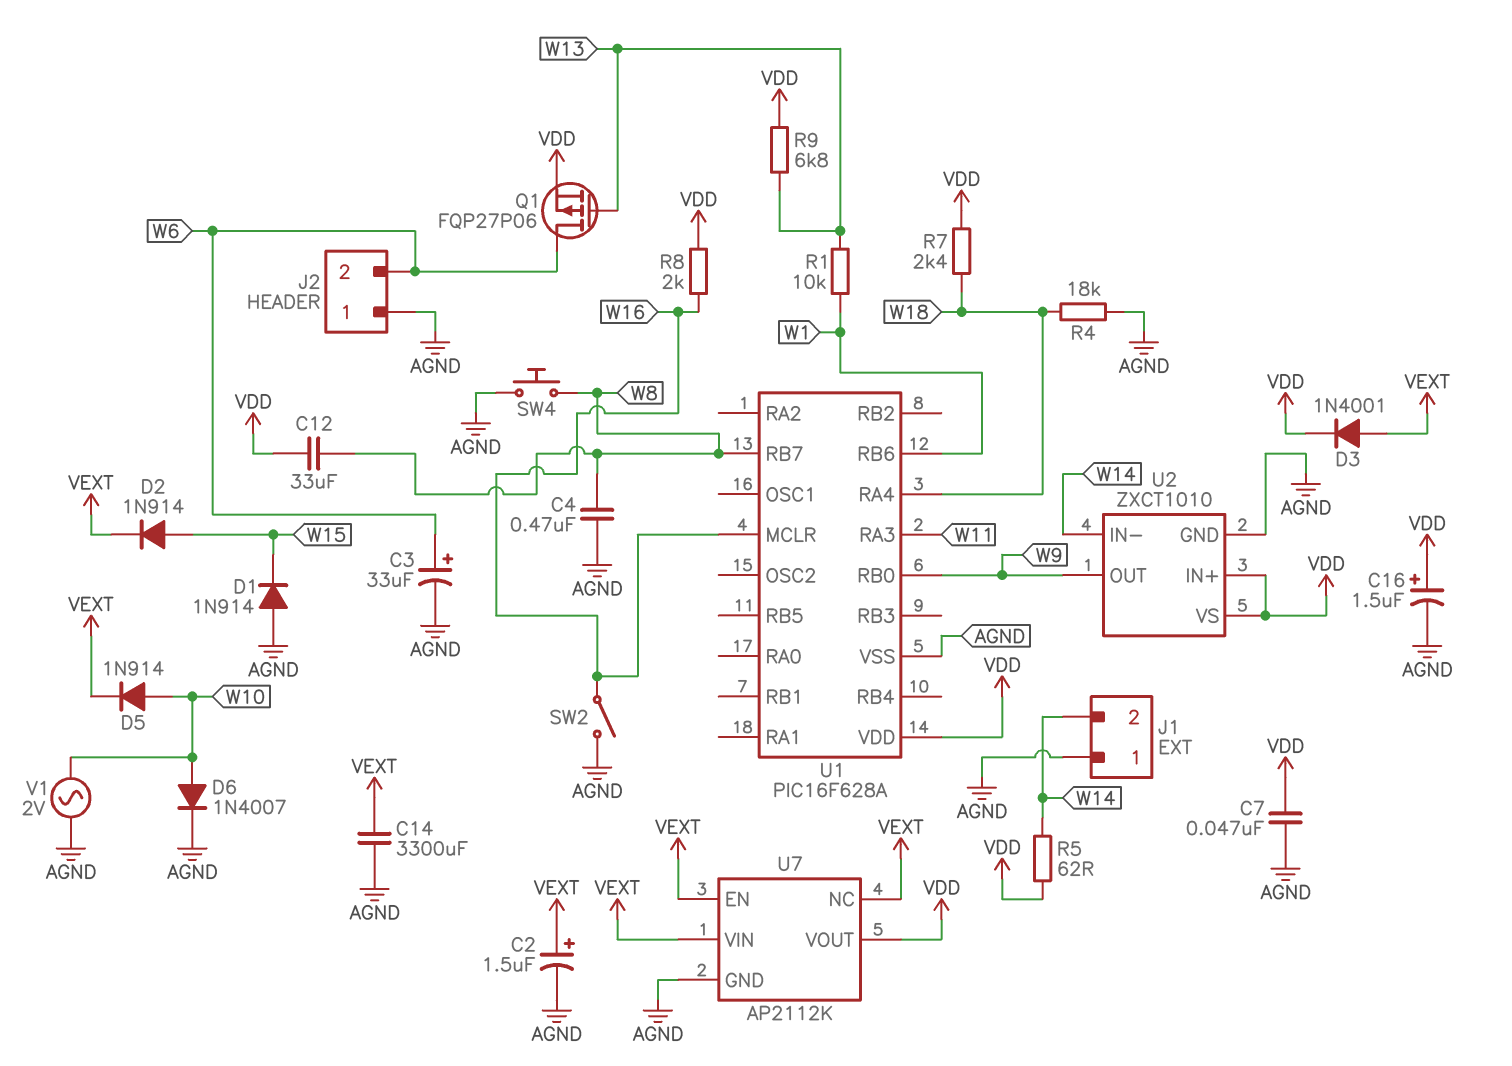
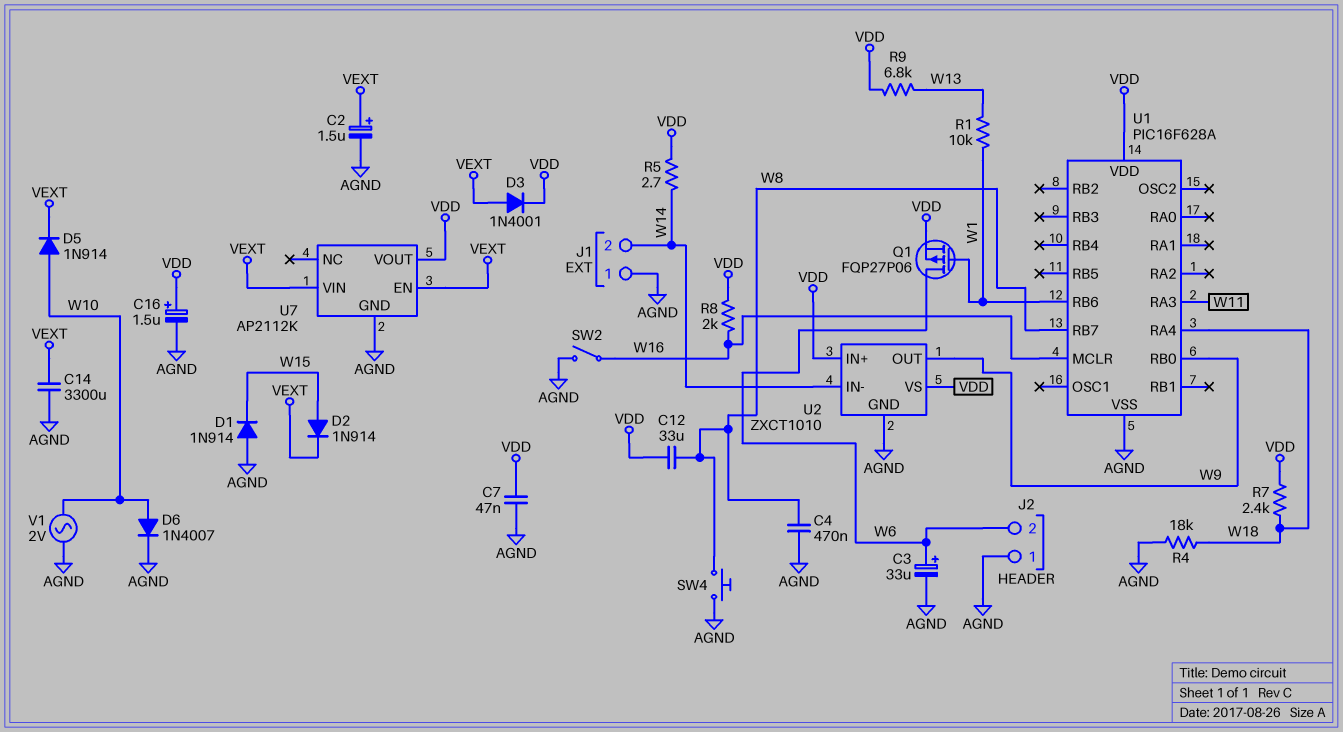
Q1: PMOS FQP27P06 (G W13, D W6, S VDD) -> PMOS FQP27P06 (G W1, D W6, S VDD)
R5: 62 (VDD, W14) -> 2.7 (VDD, W14)
U7 pin NC: VEXT -> none

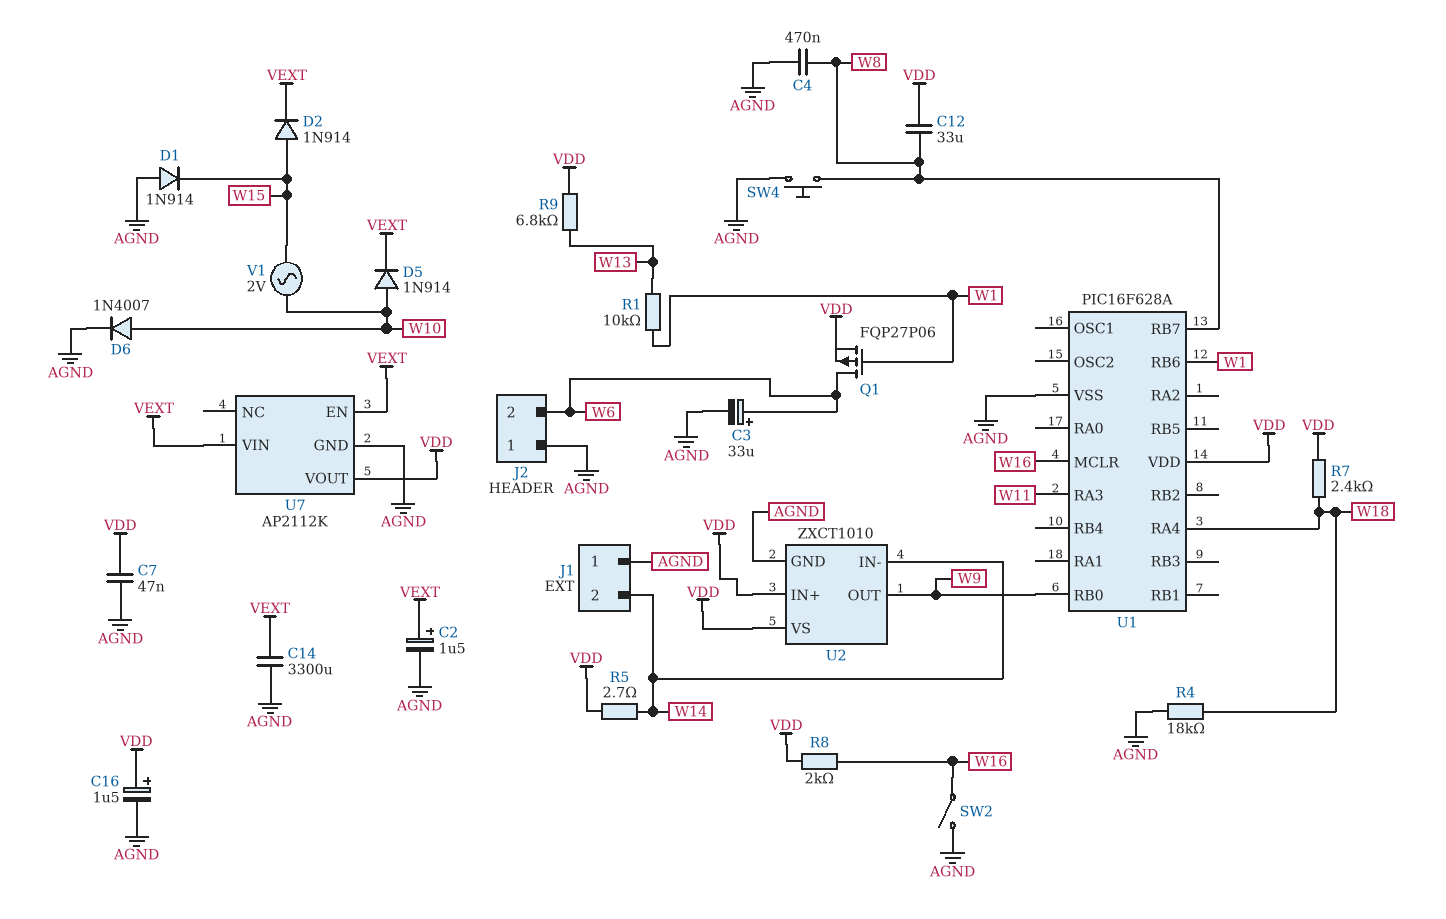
D3: diode 1N4001 (A VEXT, K VDD) -> none
V1: AC 2V (AGND, W10) -> AC 2V (W10, W15)

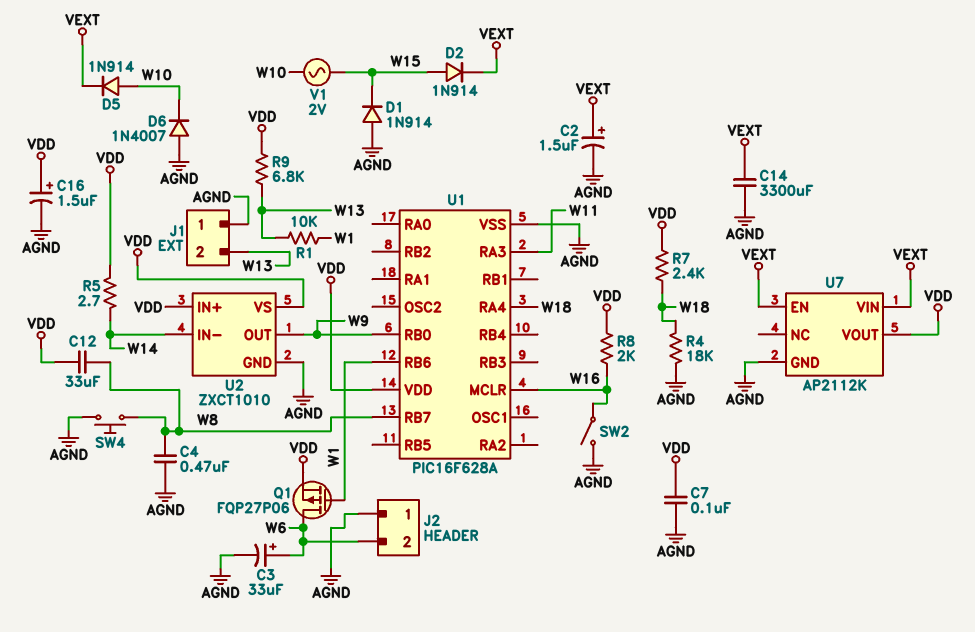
C7: 47nF (AGND, VDD) -> 100nF (AGND, VDD)
D6: diode 1N4007 (A W10, K AGND) -> diode 1N4007 (A AGND, K W10)
J1 pin 2: W14 -> W13

